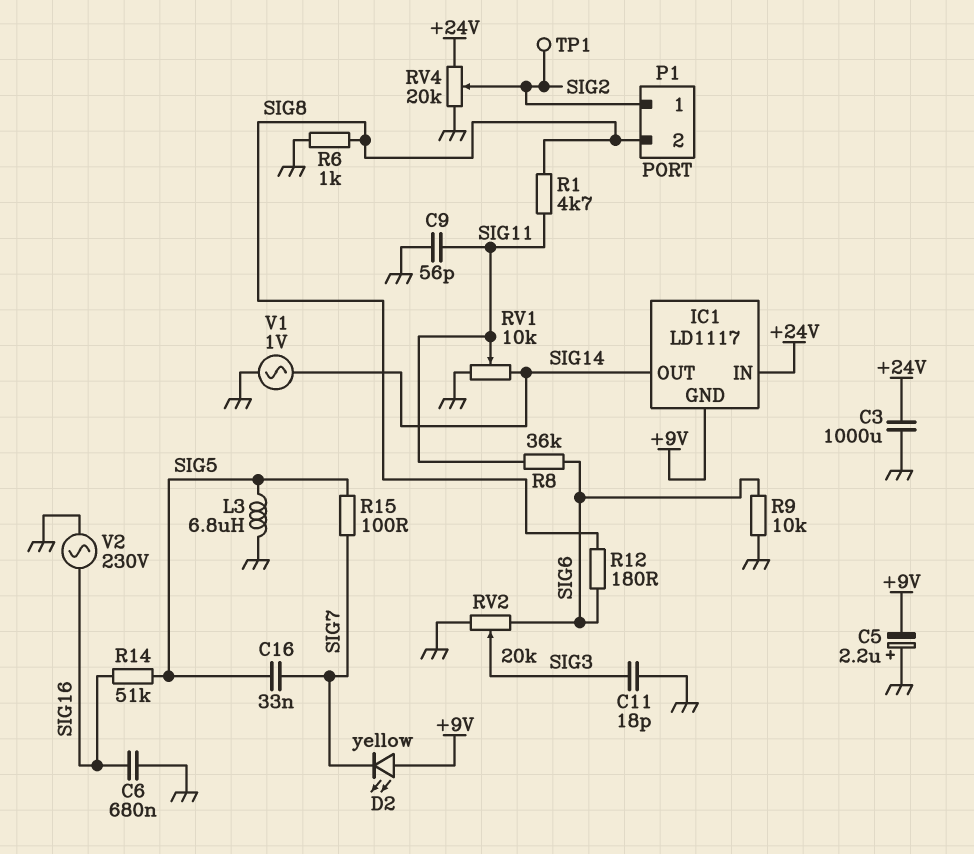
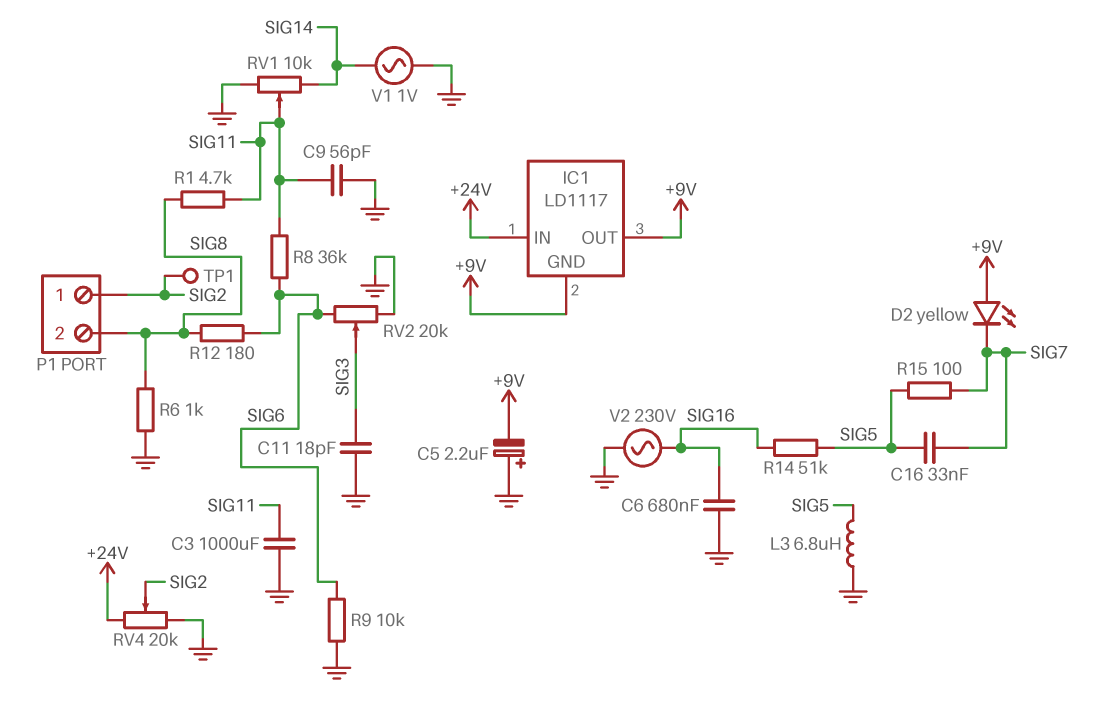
C3: 1000uF (+24V, GND) -> 1000uF (GND, SIG11)
IC1 pin OUT: SIG14 -> +9V

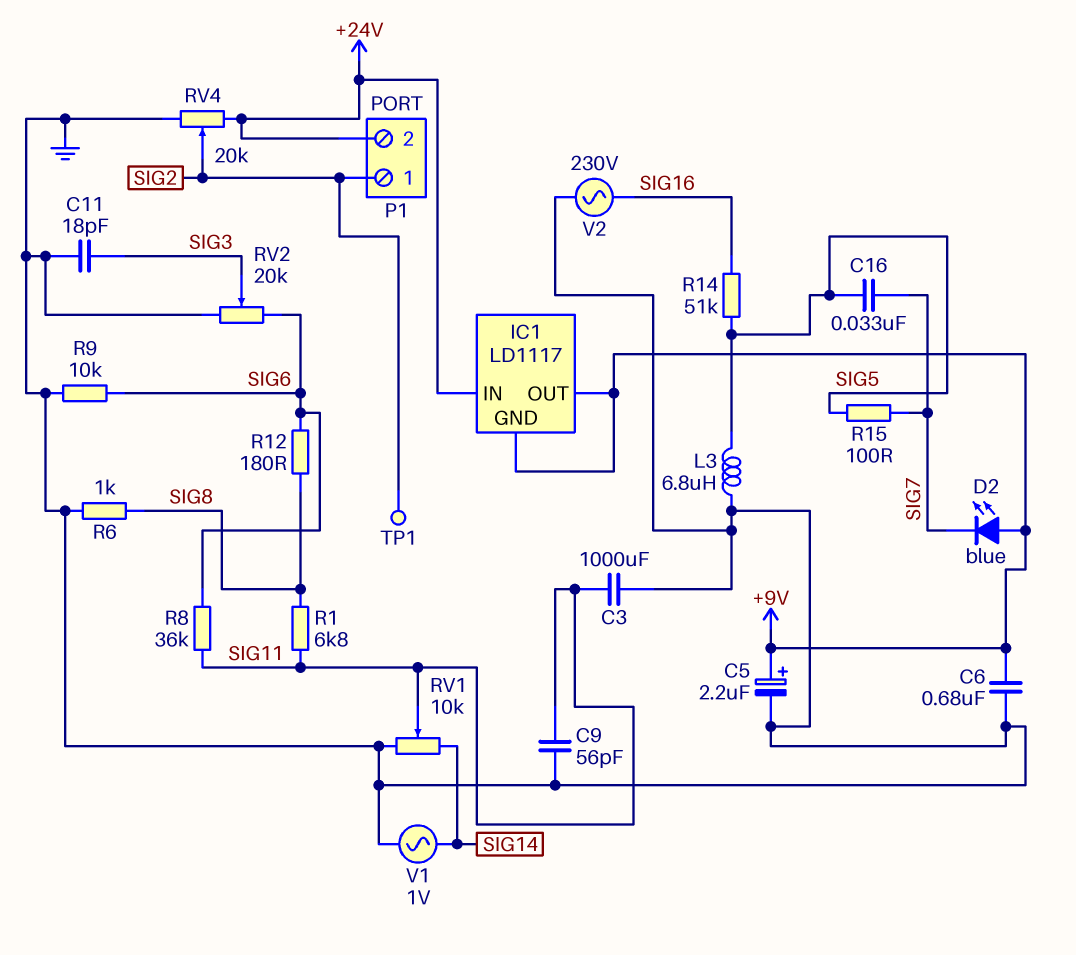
C5: 2.2uF (plus GND, minus +9V) -> 2.2uF (plus +9V, minus GND)
C6: 680nF (GND, SIG16) -> 680nF (+9V, GND)
D2: LED yellow (A +9V, K SIG7) -> LED blue (A +9V, K SIG7)
P1 pin 2: SIG8 -> +24V
R1: 4.7k (SIG8, SIG11) -> 6.8k (SIG8, SIG11)

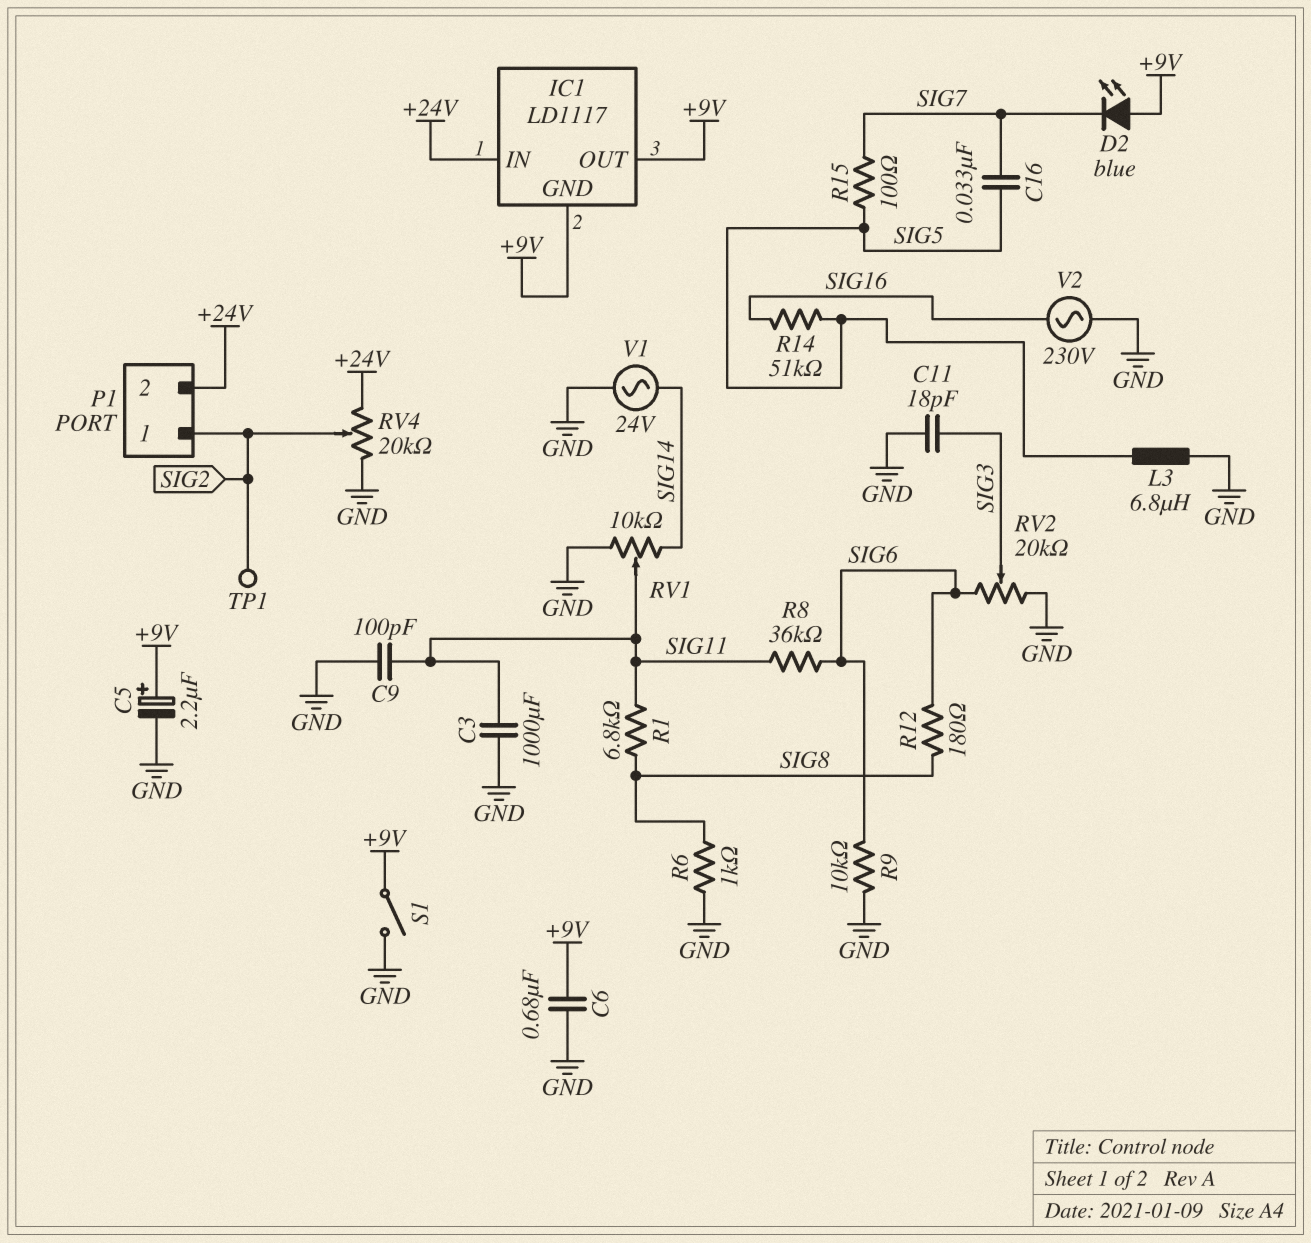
C9: 56pF (GND, SIG11) -> 100pF (GND, SIG11)
S1: none -> switch (+9V, GND)
V1: AC 1V (GND, SIG14) -> AC 24V (GND, SIG14)

